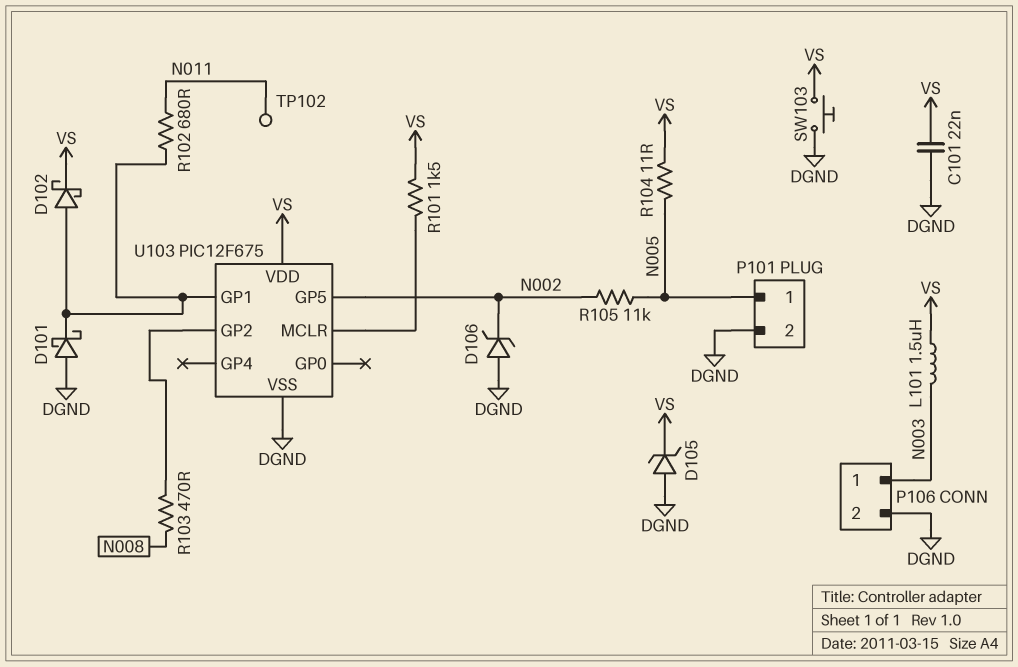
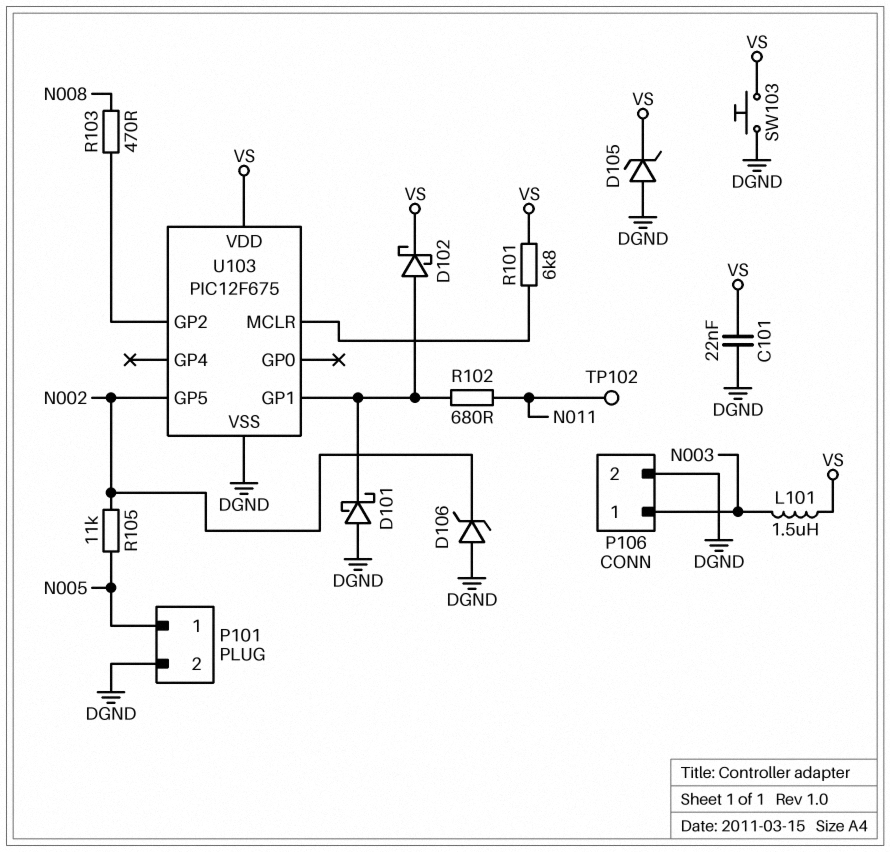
R101: 1.5k (U103/MCLR, VS) -> 6.8k (U103/MCLR, VS)
R104: 11 (N005, VS) -> none

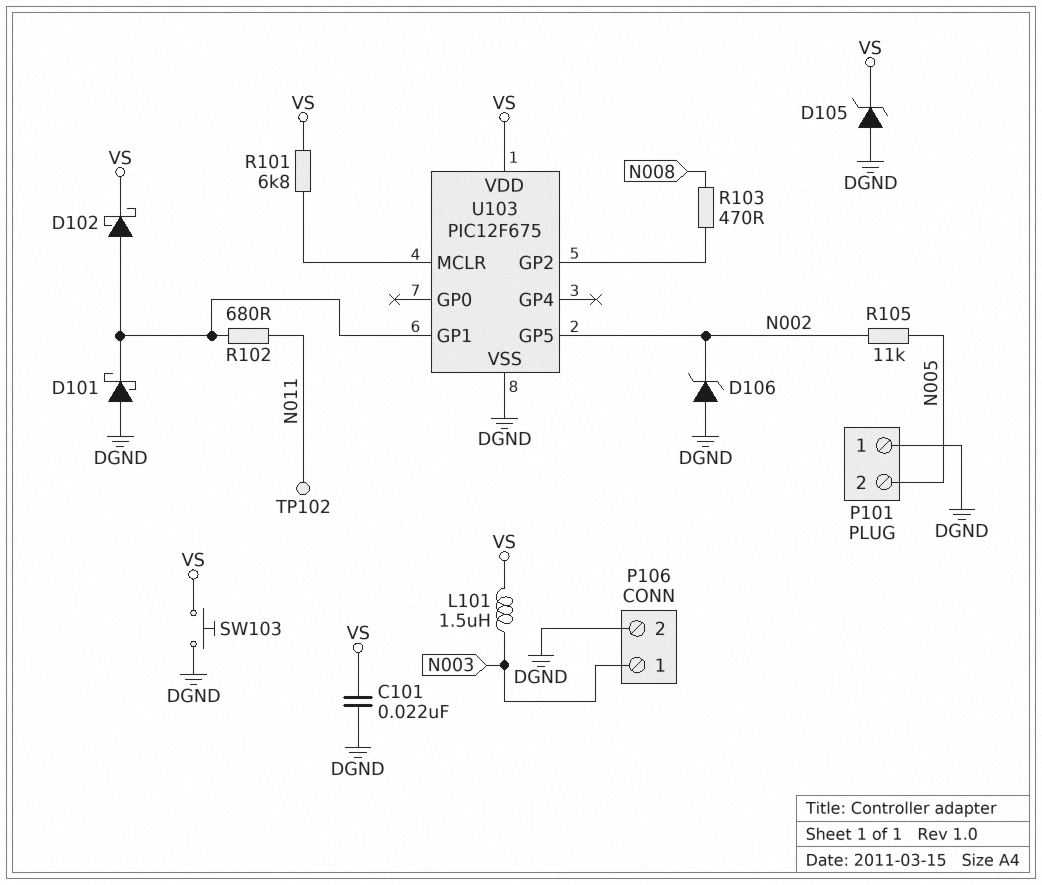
P101 pin 1: N005 -> DGND
P101 pin 2: DGND -> N005

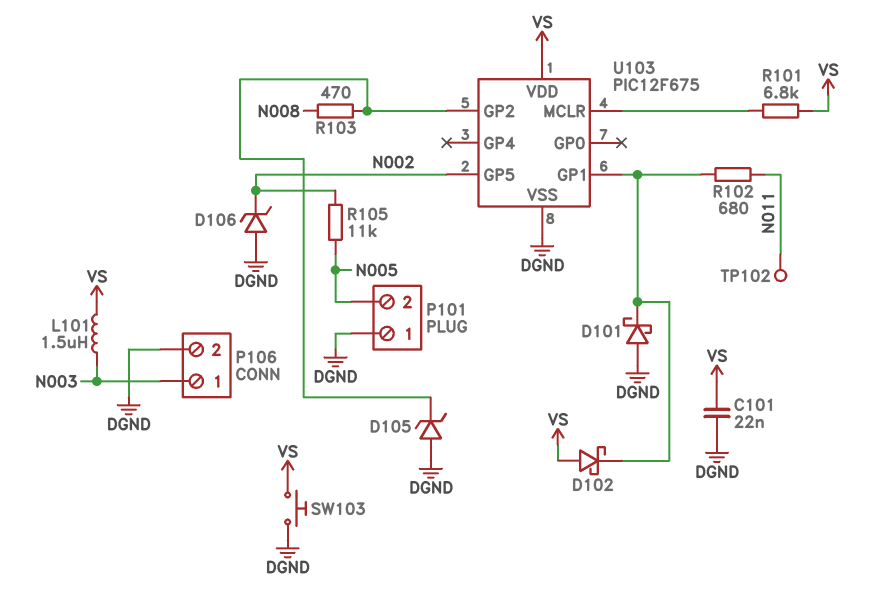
D102: schottky (A U103/GP1, K VS) -> schottky (A VS, K U103/GP1)
D105: zener (A DGND, K VS) -> zener (A DGND, K U103/GP2)

